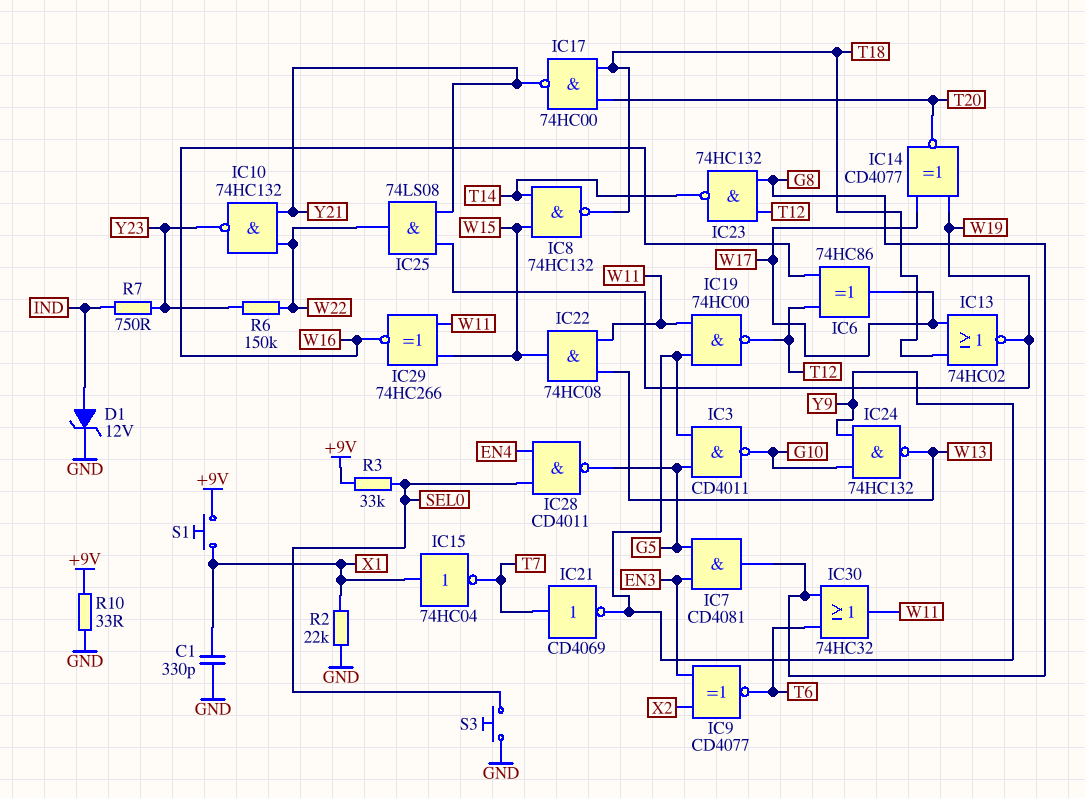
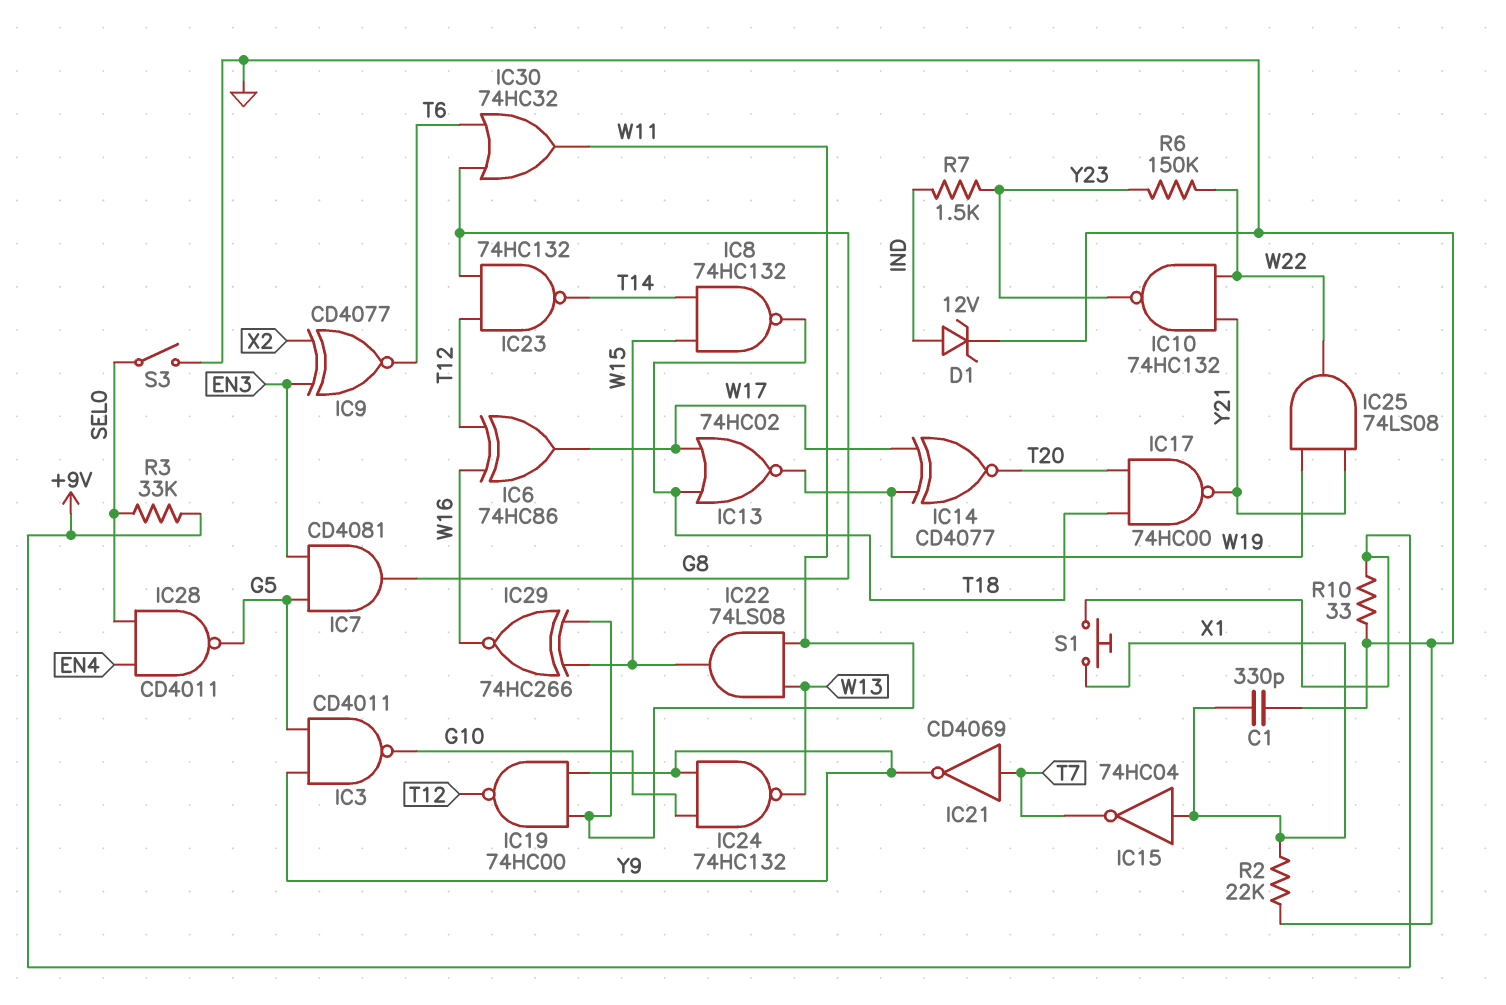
IC22: AND 74HC08 (in W11, in W13, out W15) -> AND 74LS08 (in W11, in W13, out W15)
R7: 750 (IND, Y23) -> 1.5k (IND, Y23)
S3: button (GND, SEL0) -> switch (GND, SEL0)

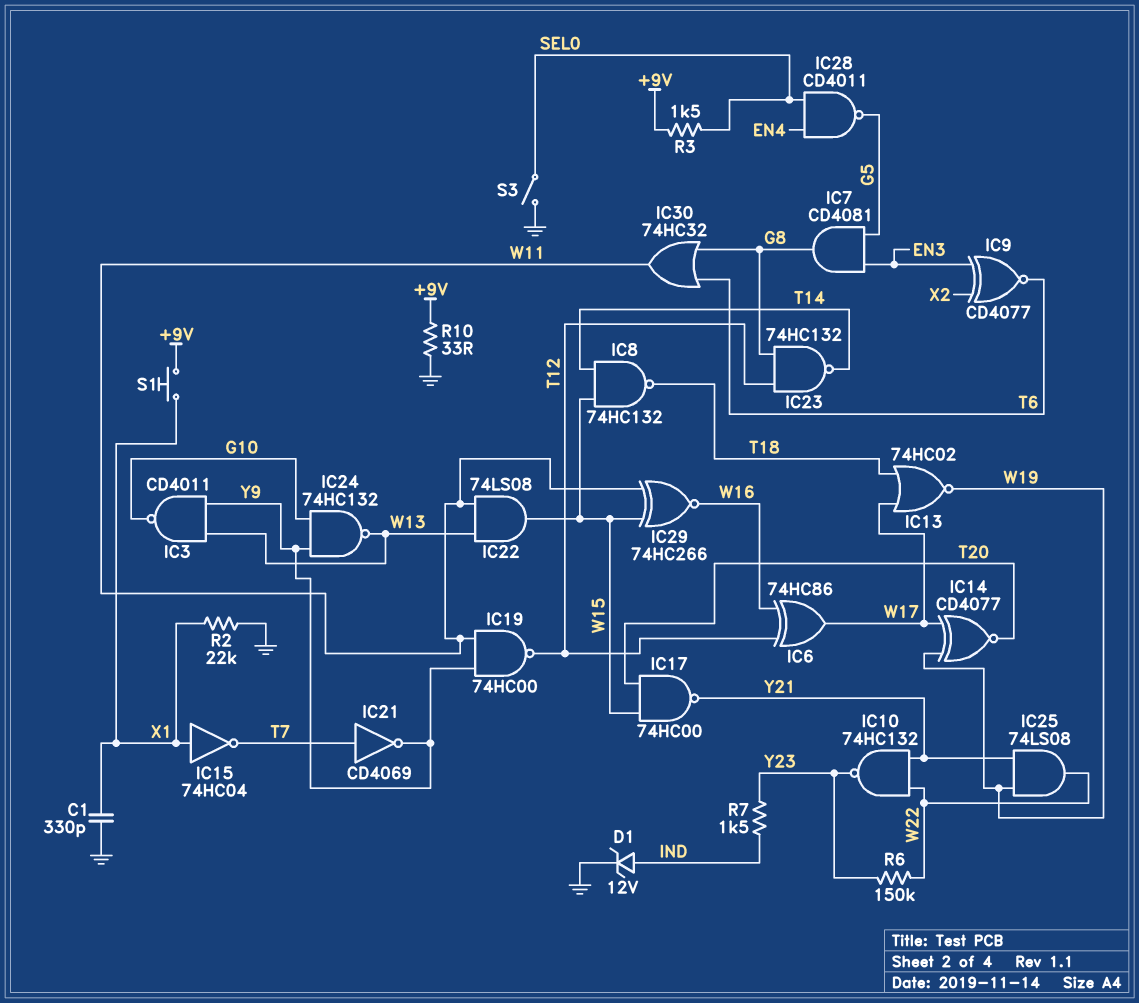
IC3: NAND CD4011 (in G5, in Y9, out G10) -> NAND CD4011 (in W13, in Y9, out G10)
IC17: NAND 74HC00 (in T18, in T20, out Y21) -> NAND 74HC00 (in T20, in W15, out Y21)
R3: 33k (+9V, SEL0) -> 1.5k (+9V, SEL0)

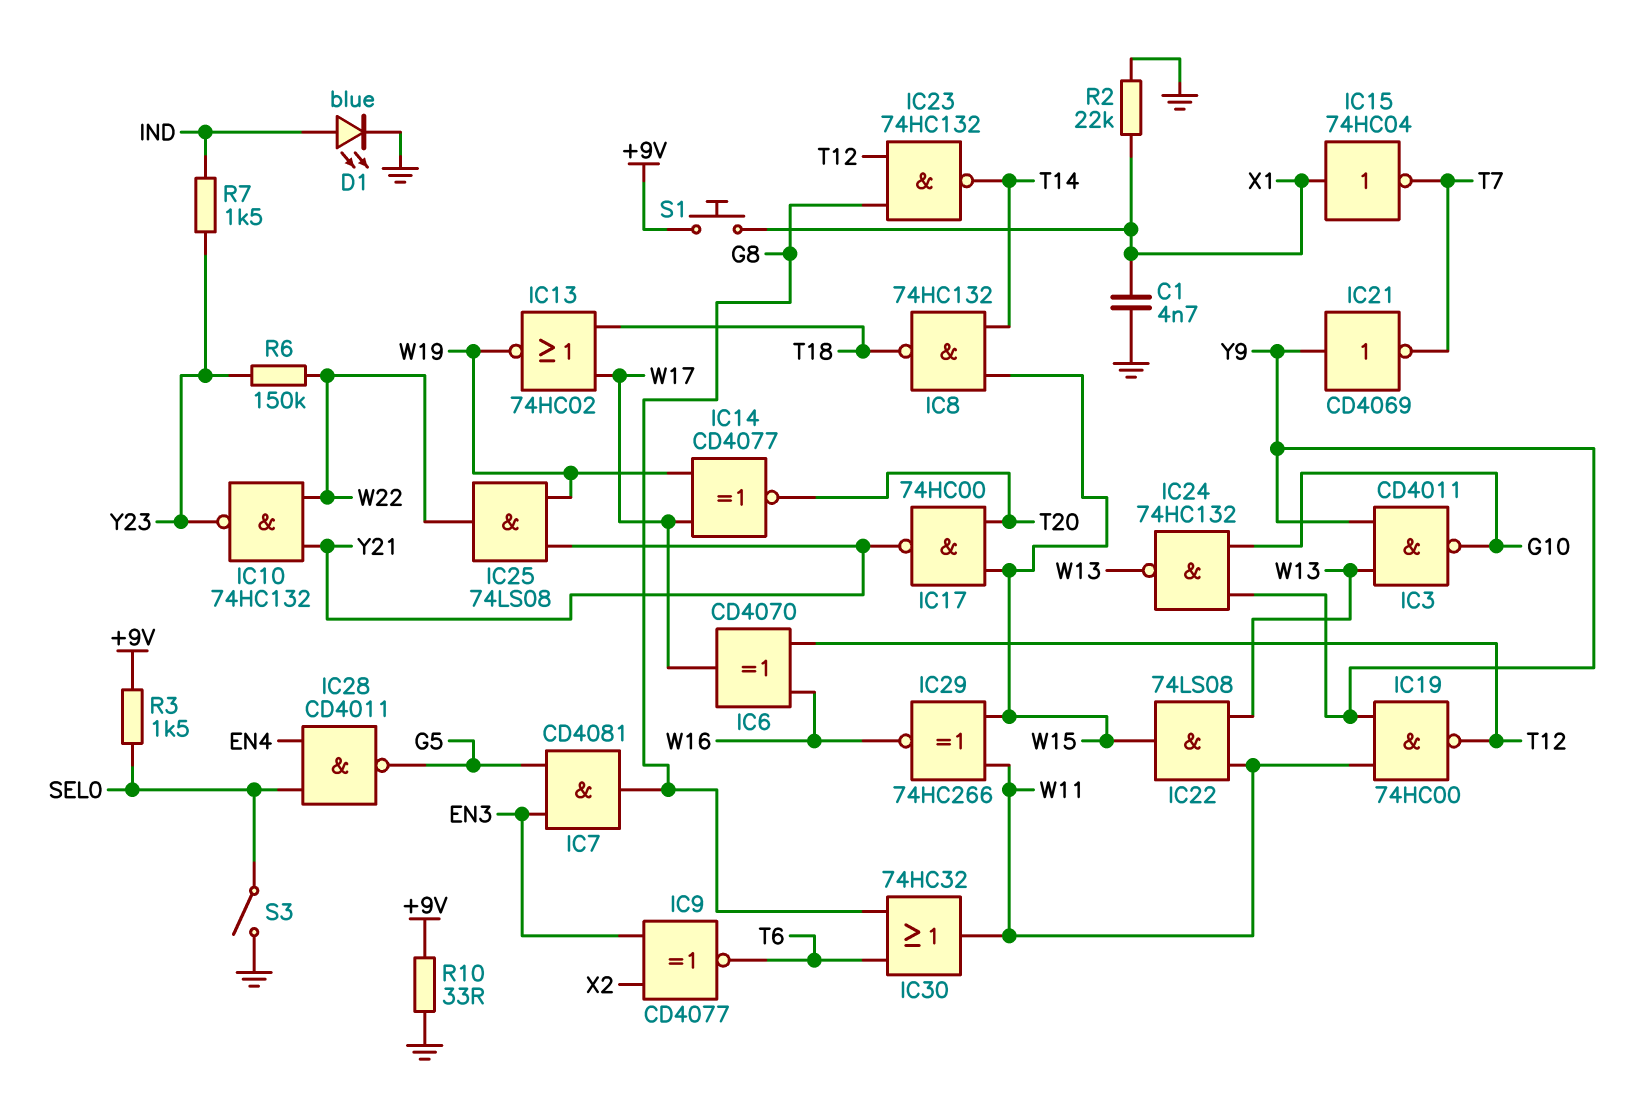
C1: 330pF (GND, X1) -> 4.7nF (GND, X1)
D1: zener 12V (A IND, K GND) -> LED blue (A IND, K GND)
IC6: XOR 74HC86 (in T12, in W16, out W17) -> XOR CD4070 (in T12, in W16, out W17)
IC21: NOT CD4069 (in T7, out Y9) -> NOT CD4069 (in Y9, out T7)

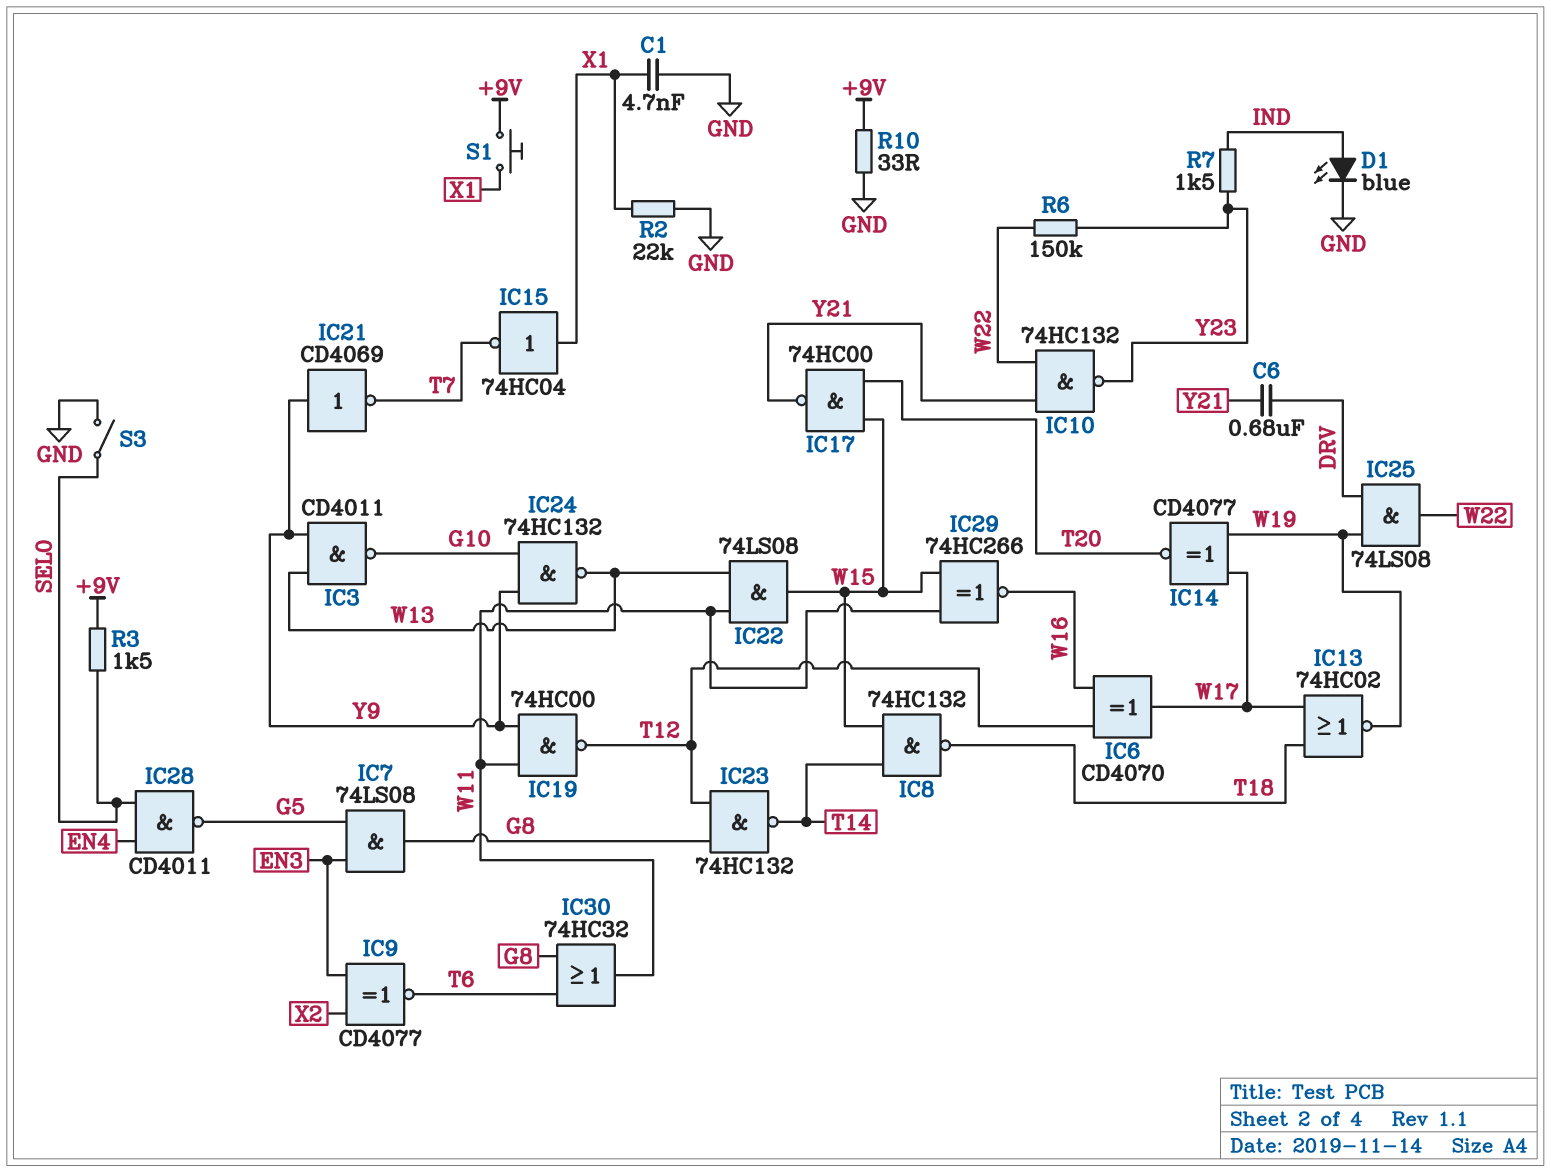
C6: none -> 680nF (DRV, Y21)
IC7: AND CD4081 (in EN3, in G5, out G8) -> AND 74LS08 (in EN3, in G5, out G8)
IC25: AND 74LS08 (in W19, in Y21, out W22) -> AND 74LS08 (in DRV, in W19, out W22)

